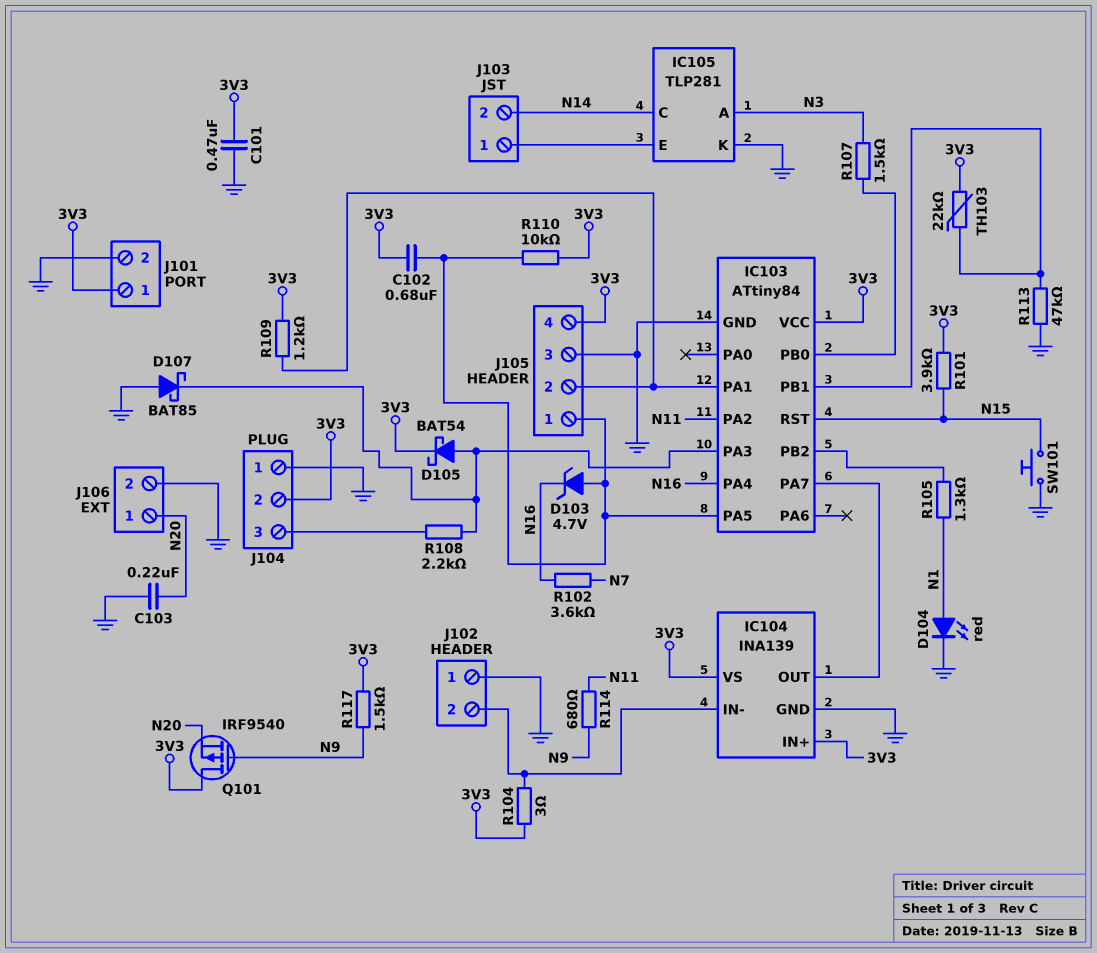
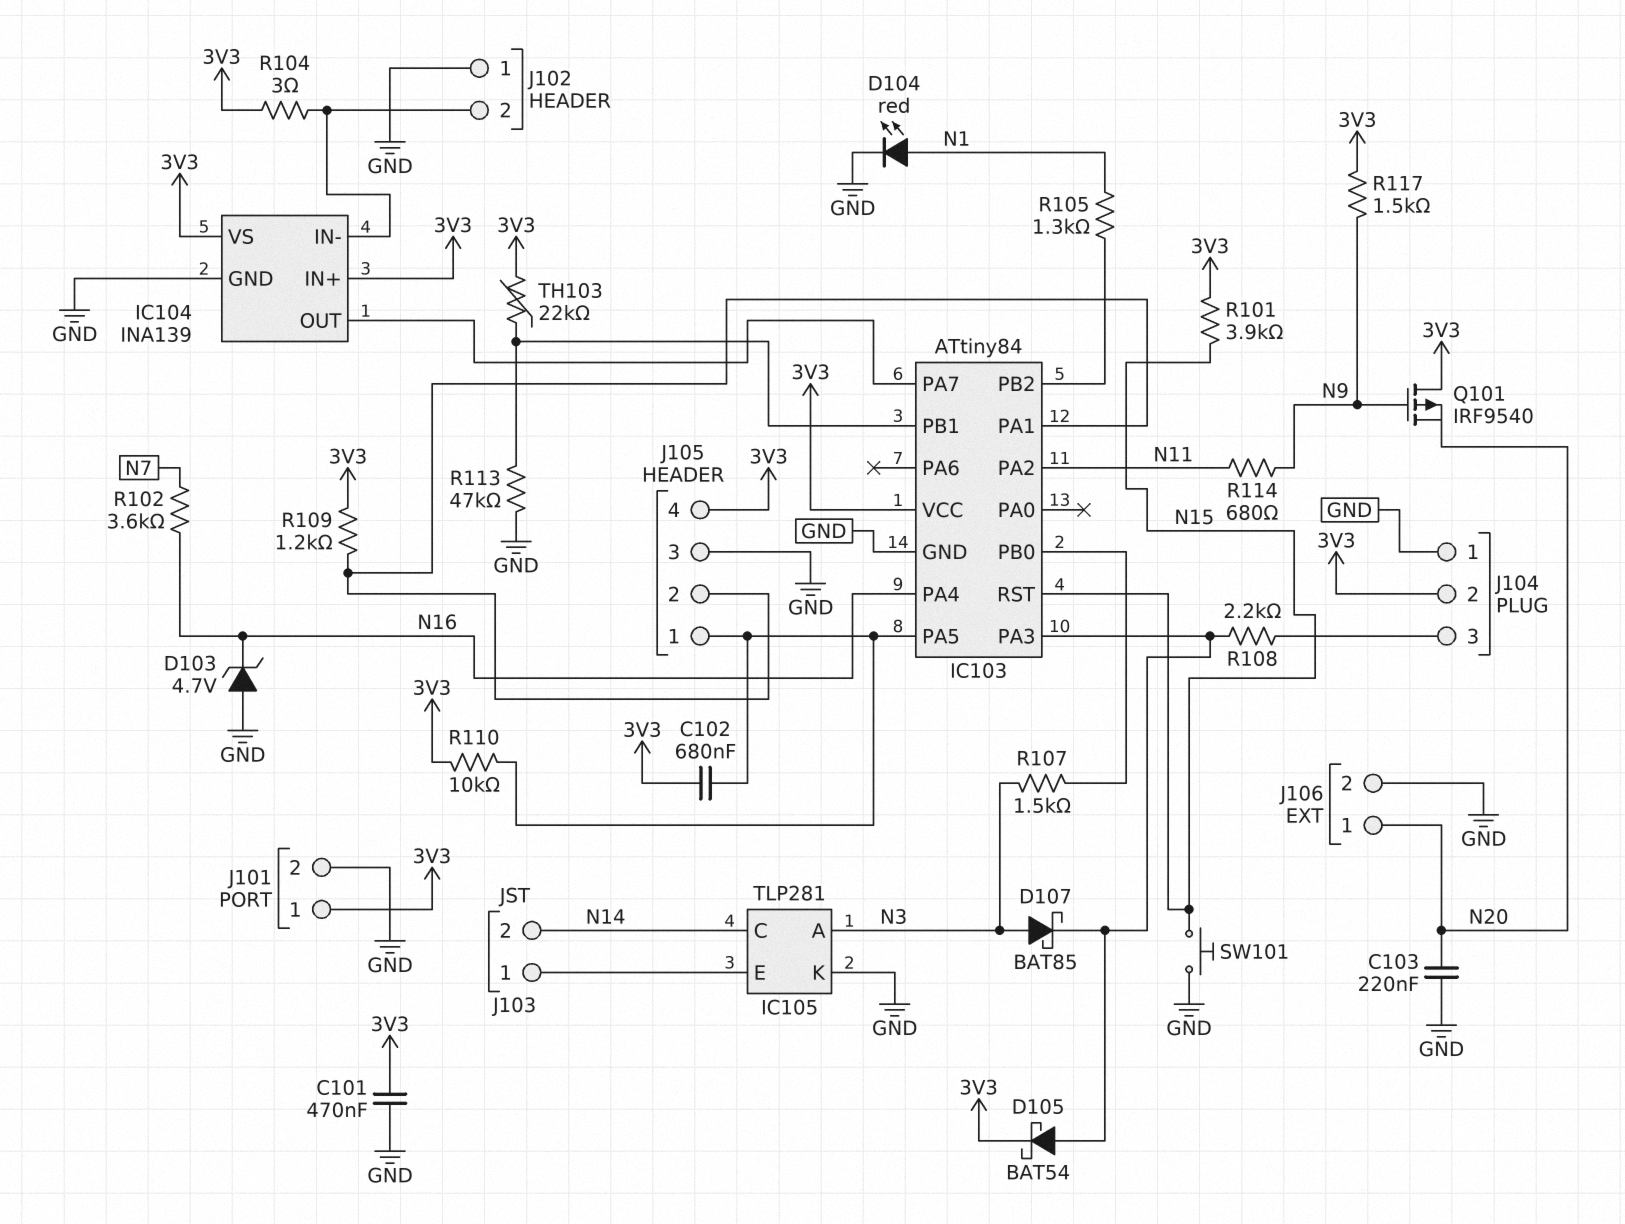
D103: zener 4.7V (A IC103/PA5, K N16) -> zener 4.7V (A GND, K N16)
D107: schottky BAT85 (A GND, K IC103/PA3) -> schottky BAT85 (A N3, K IC103/PA3)

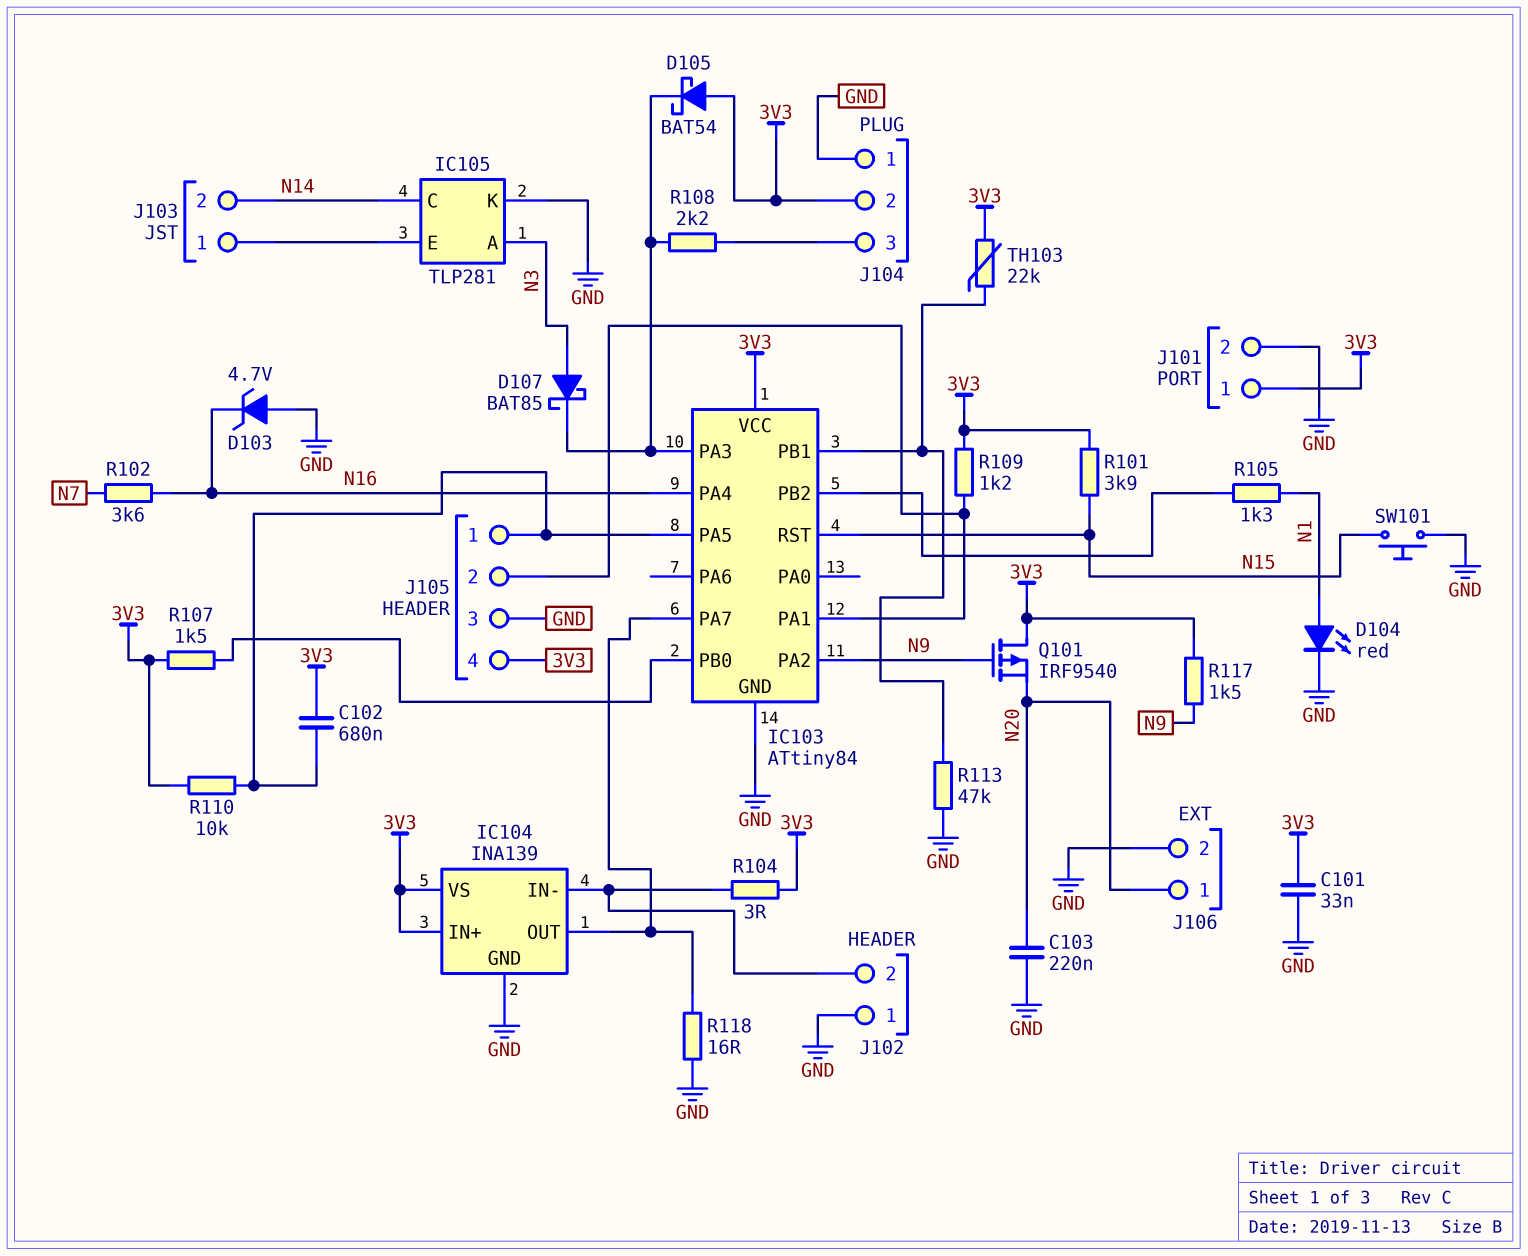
C101: 470nF (3V3, GND) -> 33nF (3V3, GND)
D105: schottky BAT54 (A IC103/PA3, K 3V3) -> schottky BAT54 (A 3V3, K IC103/PA3)
IC103 pin PA2: N11 -> N9
R107: 1.5k (IC103/PB0, N3) -> 1.5k (3V3, IC103/PB0)
R114: 680 (N9, N11) -> none
R118: none -> 16 (GND, IC103/PA7)

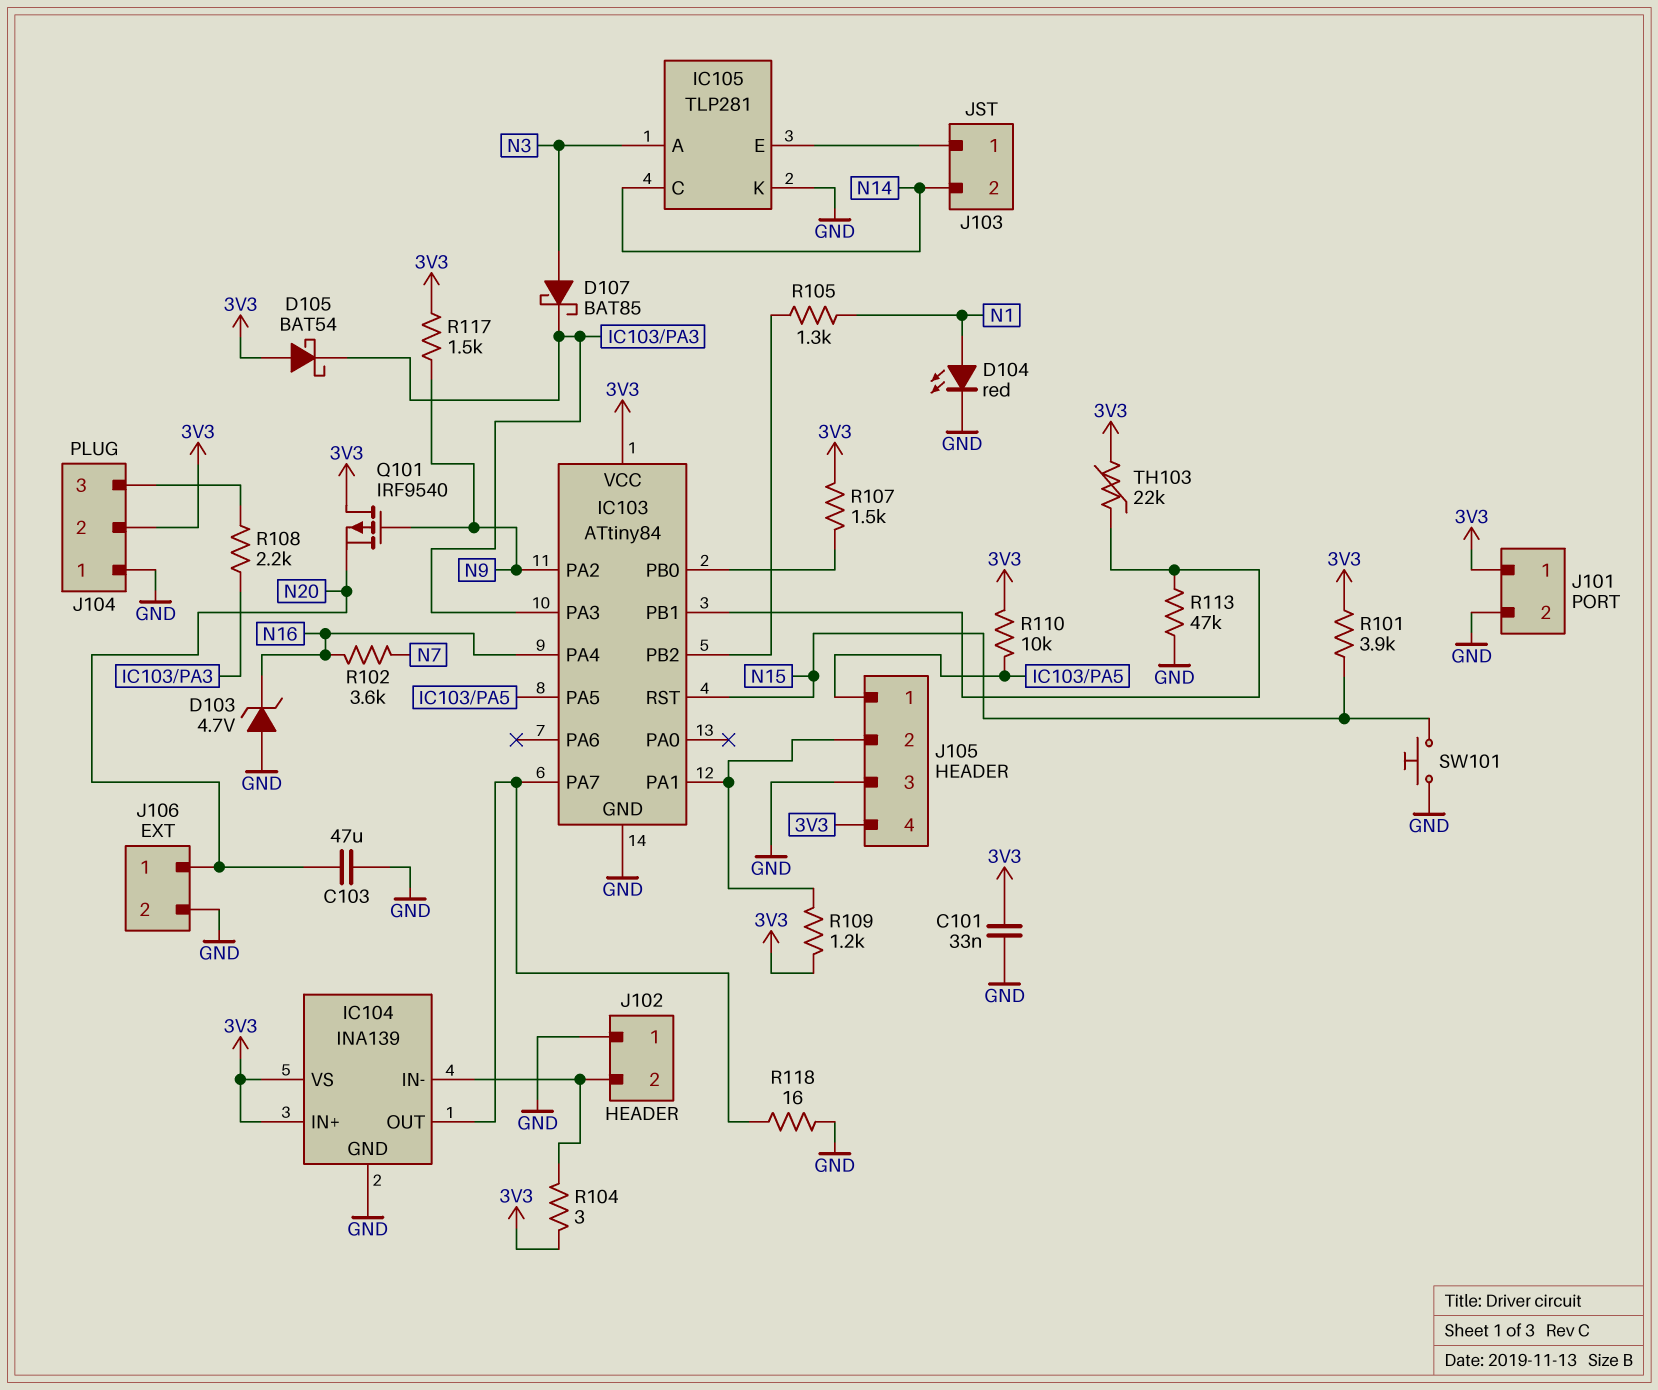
C102: 680nF (3V3, IC103/PA5) -> none
C103: 220nF (GND, N20) -> 47uF (GND, N20)

